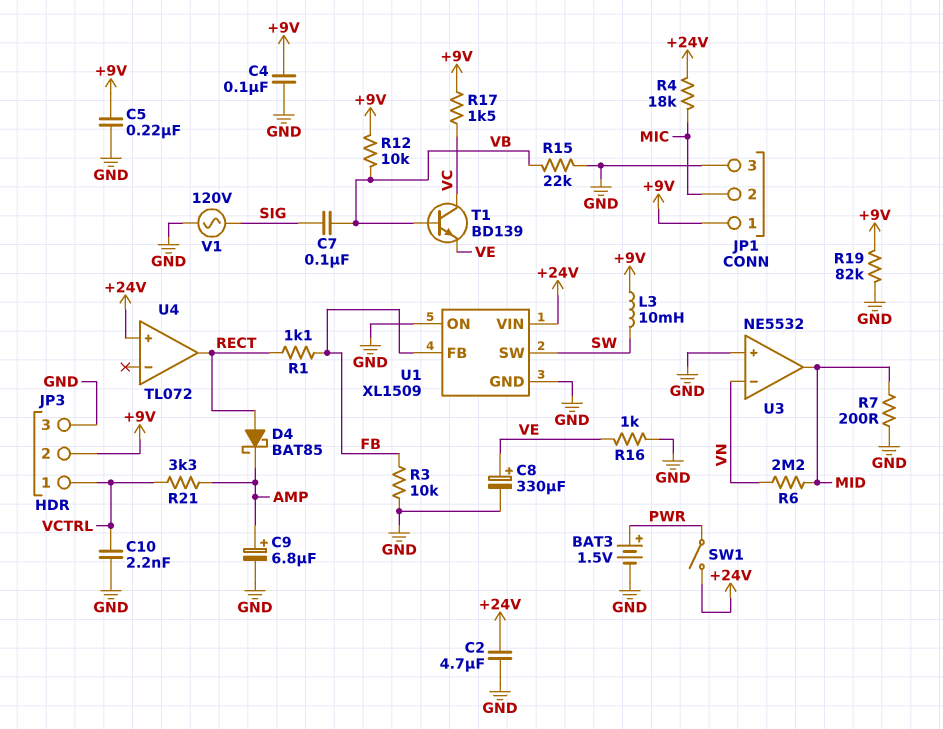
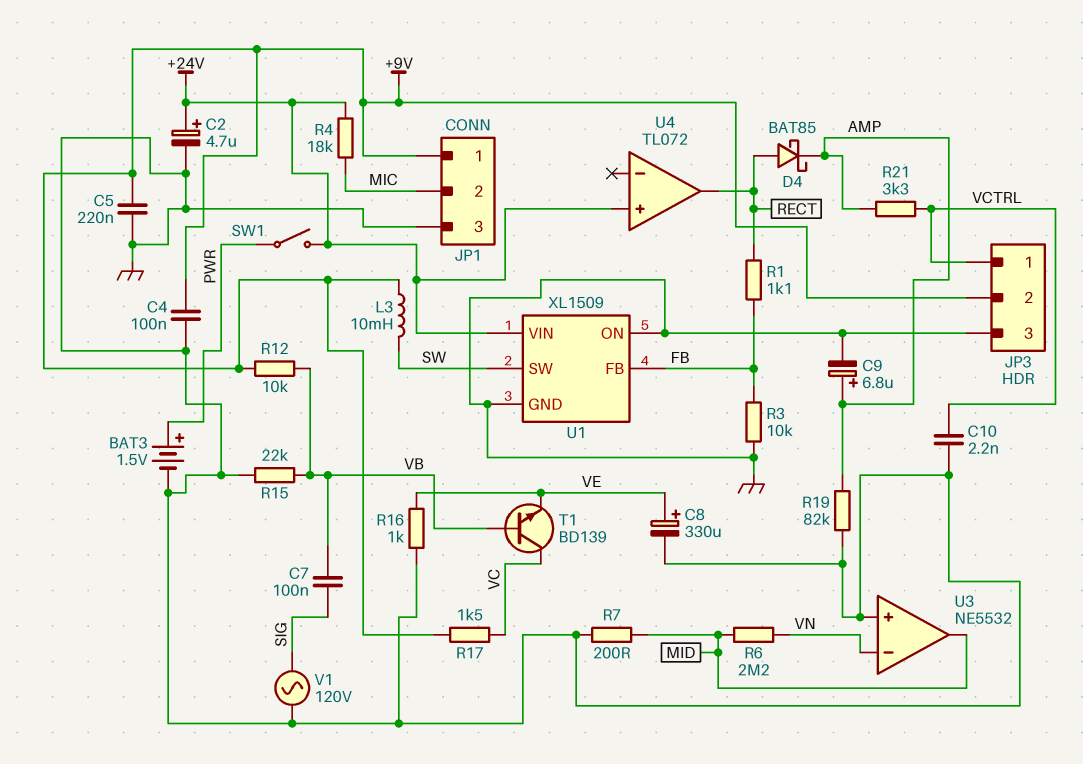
C2: 4.7uF (+24V, GND) -> 4.7uF (plus +24V, minus GND)
R19: 82k (+9V, GND) -> 82k (AMP, GND)

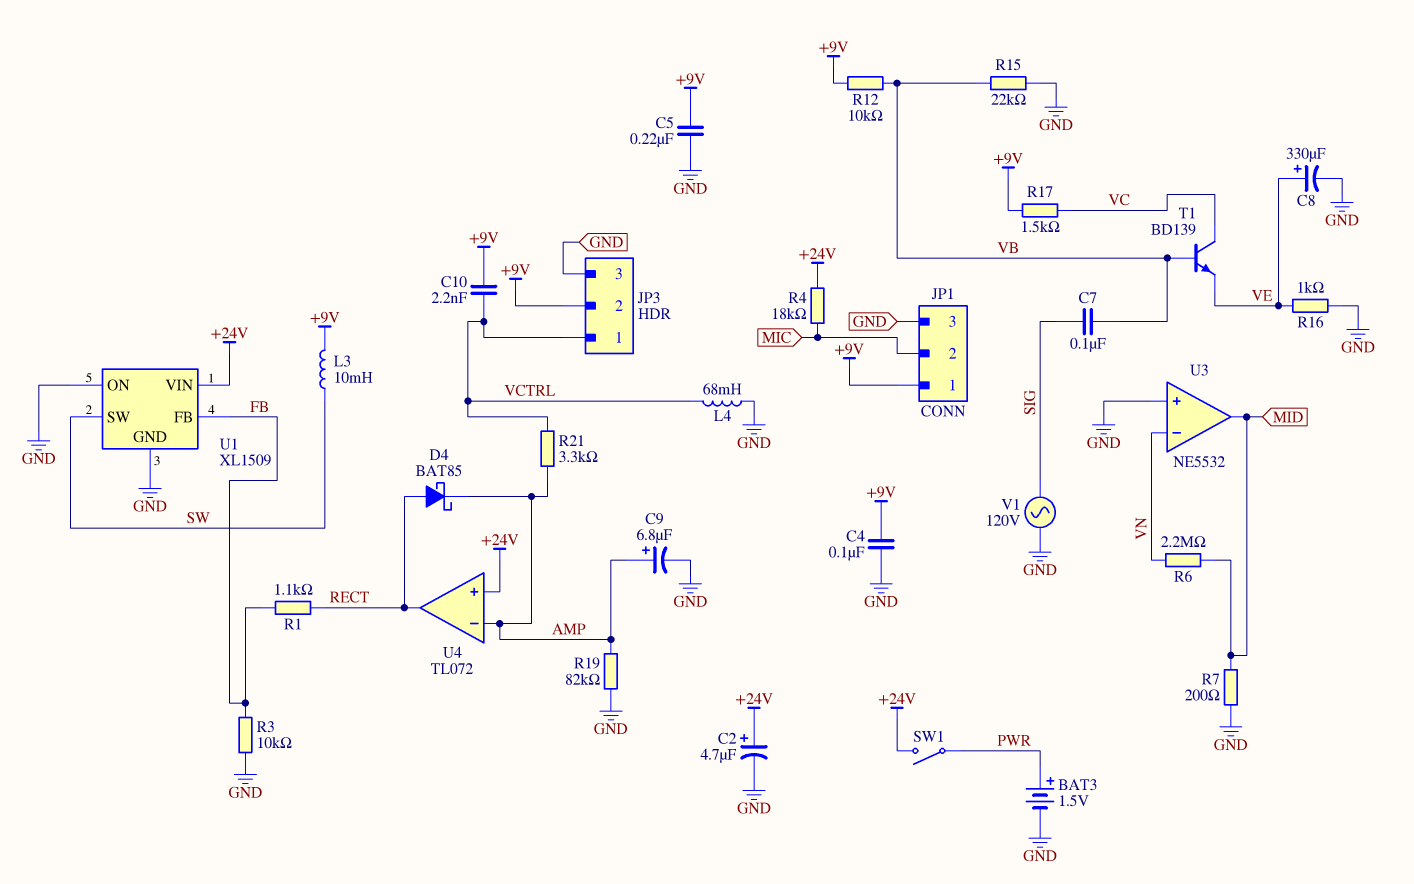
C10: 2.2nF (GND, VCTRL) -> 2.2nF (+9V, VCTRL)
L4: none -> 68mH (GND, VCTRL)
U4 pin in-: none -> AMP

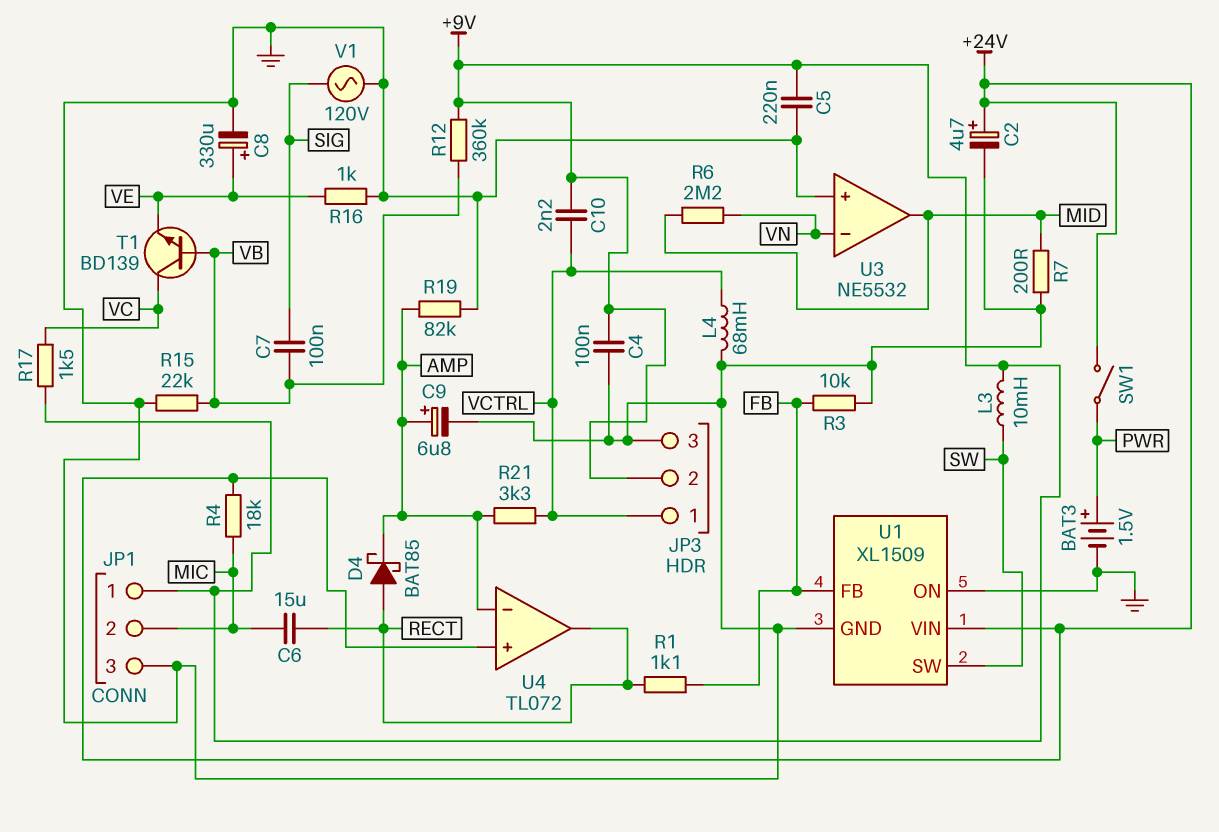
C6: none -> 15uF (MIC, RECT)
R12: 10k (+9V, VB) -> 360k (+9V, VB)

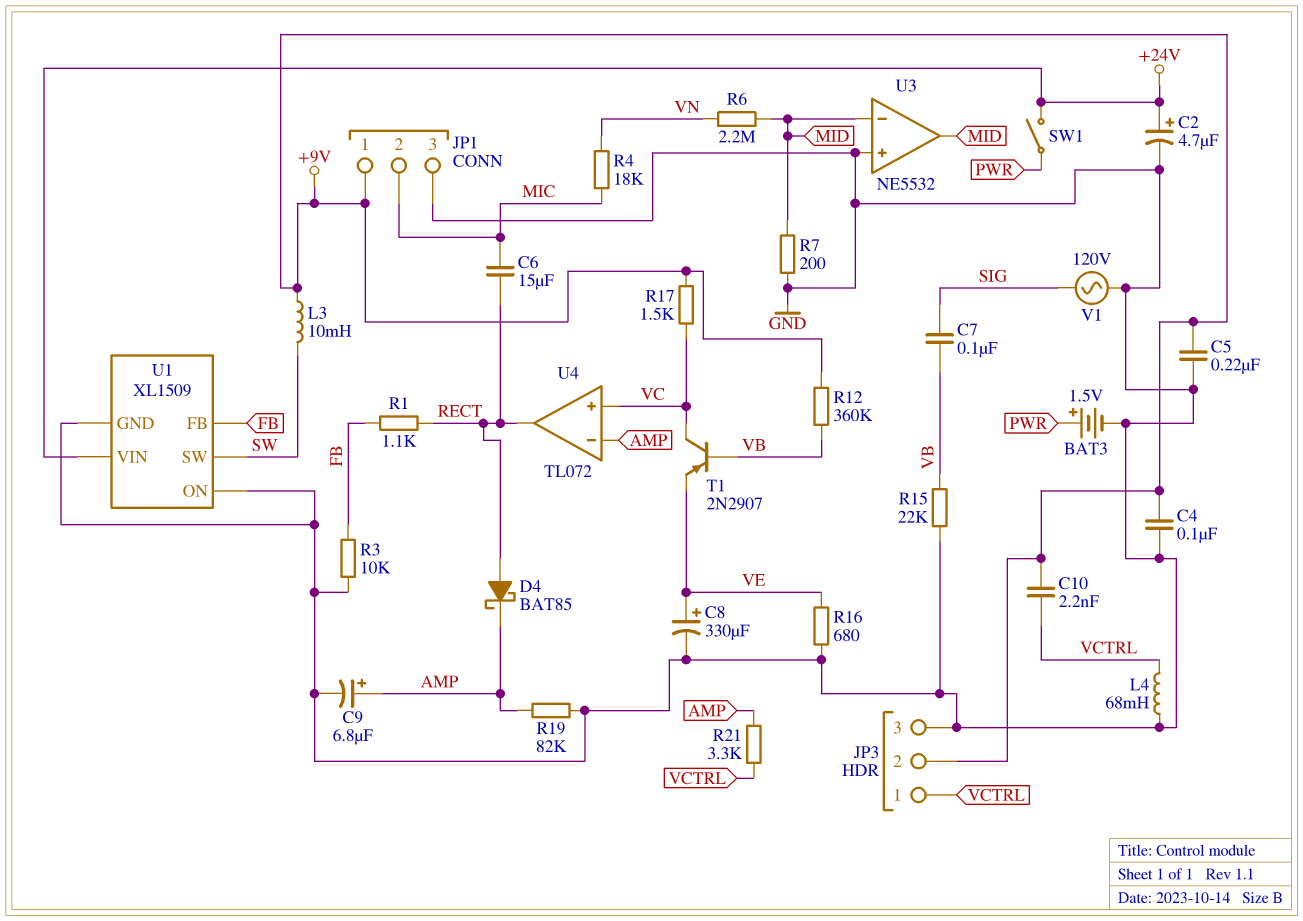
R4: 18k (+24V, MIC) -> 18k (MIC, VN)
R16: 1k (GND, VE) -> 680 (GND, VE)
T1: NPN BD139 (B VB, C VC, E VE) -> PNP 2N2907 (B VB, C VC, E VE)
U3 pin in-: VN -> MID
U4 pin in+: +24V -> VC

